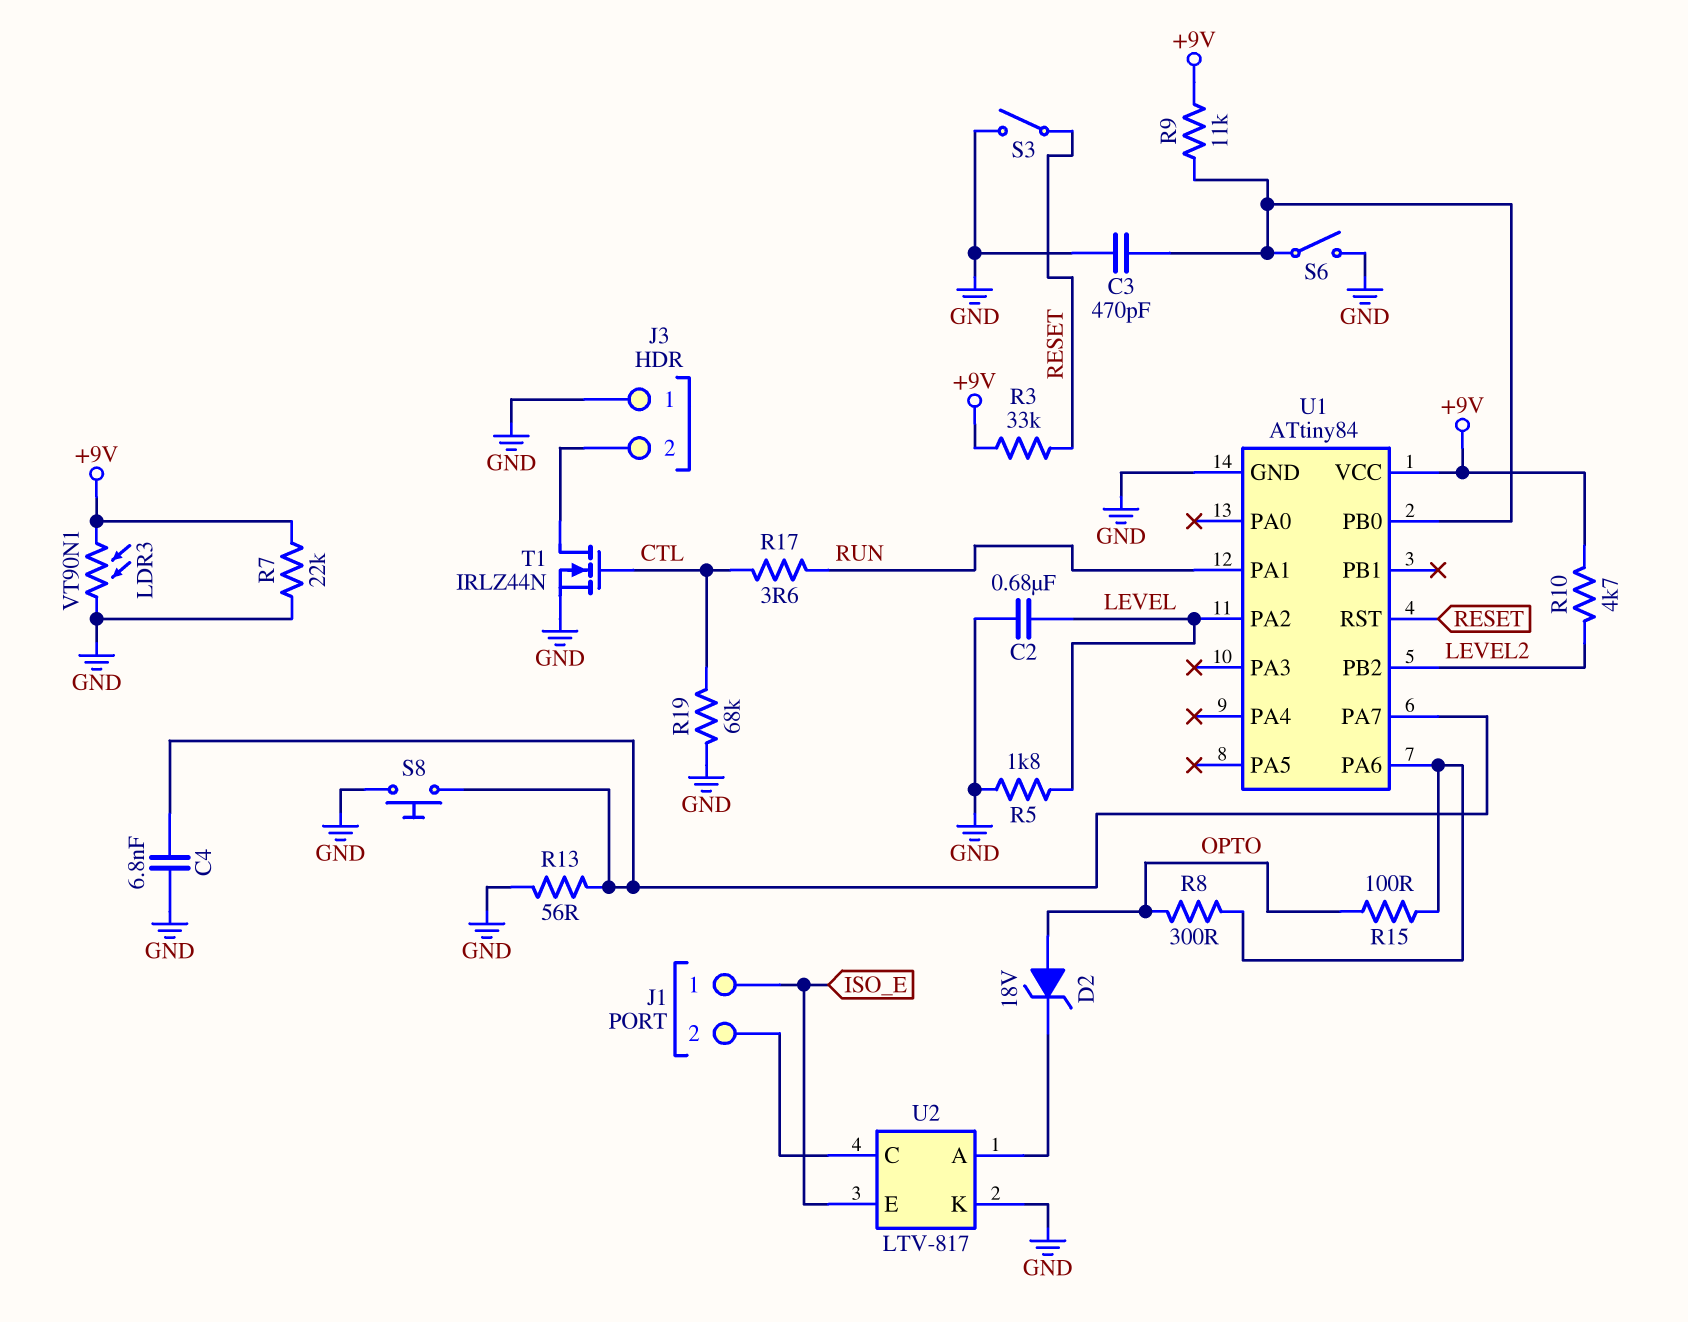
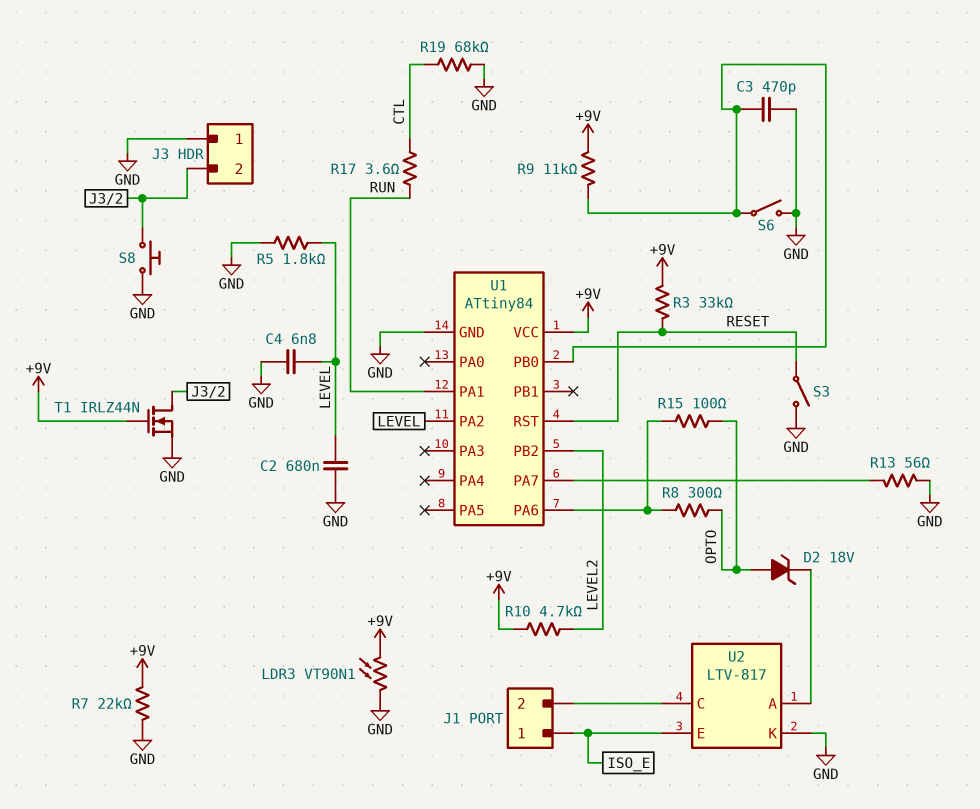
C4: 6.8nF (GND, U1/PA7) -> 6.8nF (GND, LEVEL)
S8: button (GND, U1/PA7) -> button (GND, J3/2)
T1: NMOS IRLZ44N (G CTL, D J3/2, S GND) -> NMOS IRLZ44N (G +9V, D J3/2, S GND)

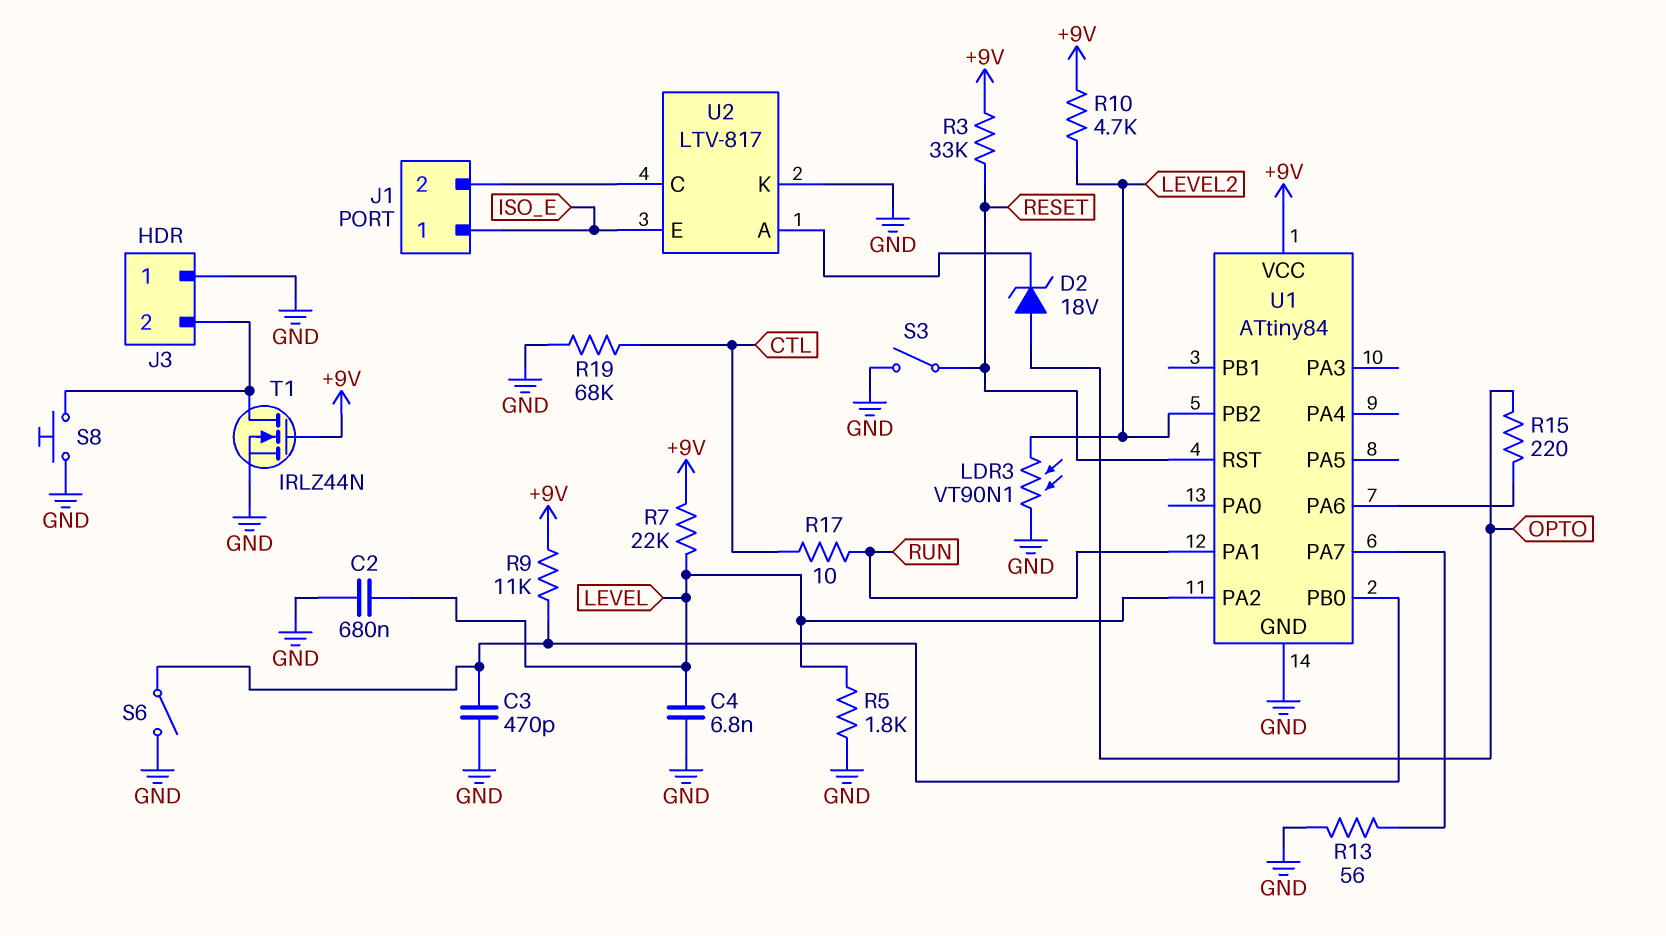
LDR3: VT90N1 (+9V, GND) -> VT90N1 (GND, LEVEL2)
R7: 22k (+9V, GND) -> 22k (+9V, LEVEL)
R8: 300 (OPTO, U1/PA6) -> none
R15: 100 (OPTO, U1/PA6) -> 220 (OPTO, U1/PA6)
R17: 3.6 (CTL, RUN) -> 10 (CTL, RUN)

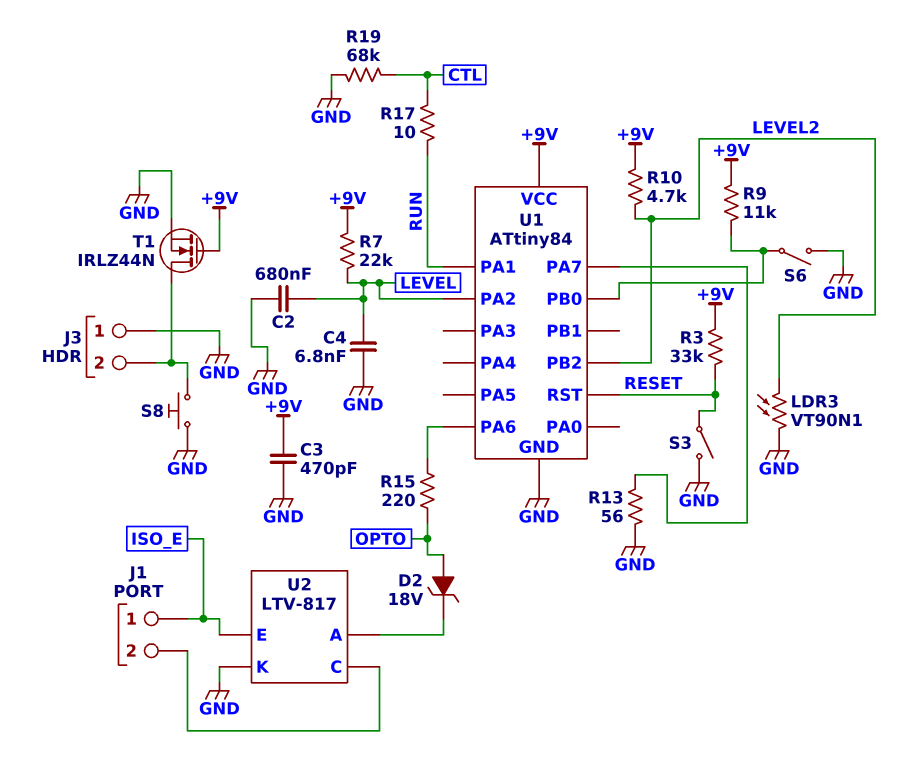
C3: 470pF (GND, U1/PB0) -> 470pF (+9V, GND)
R5: 1.8k (GND, LEVEL) -> none

